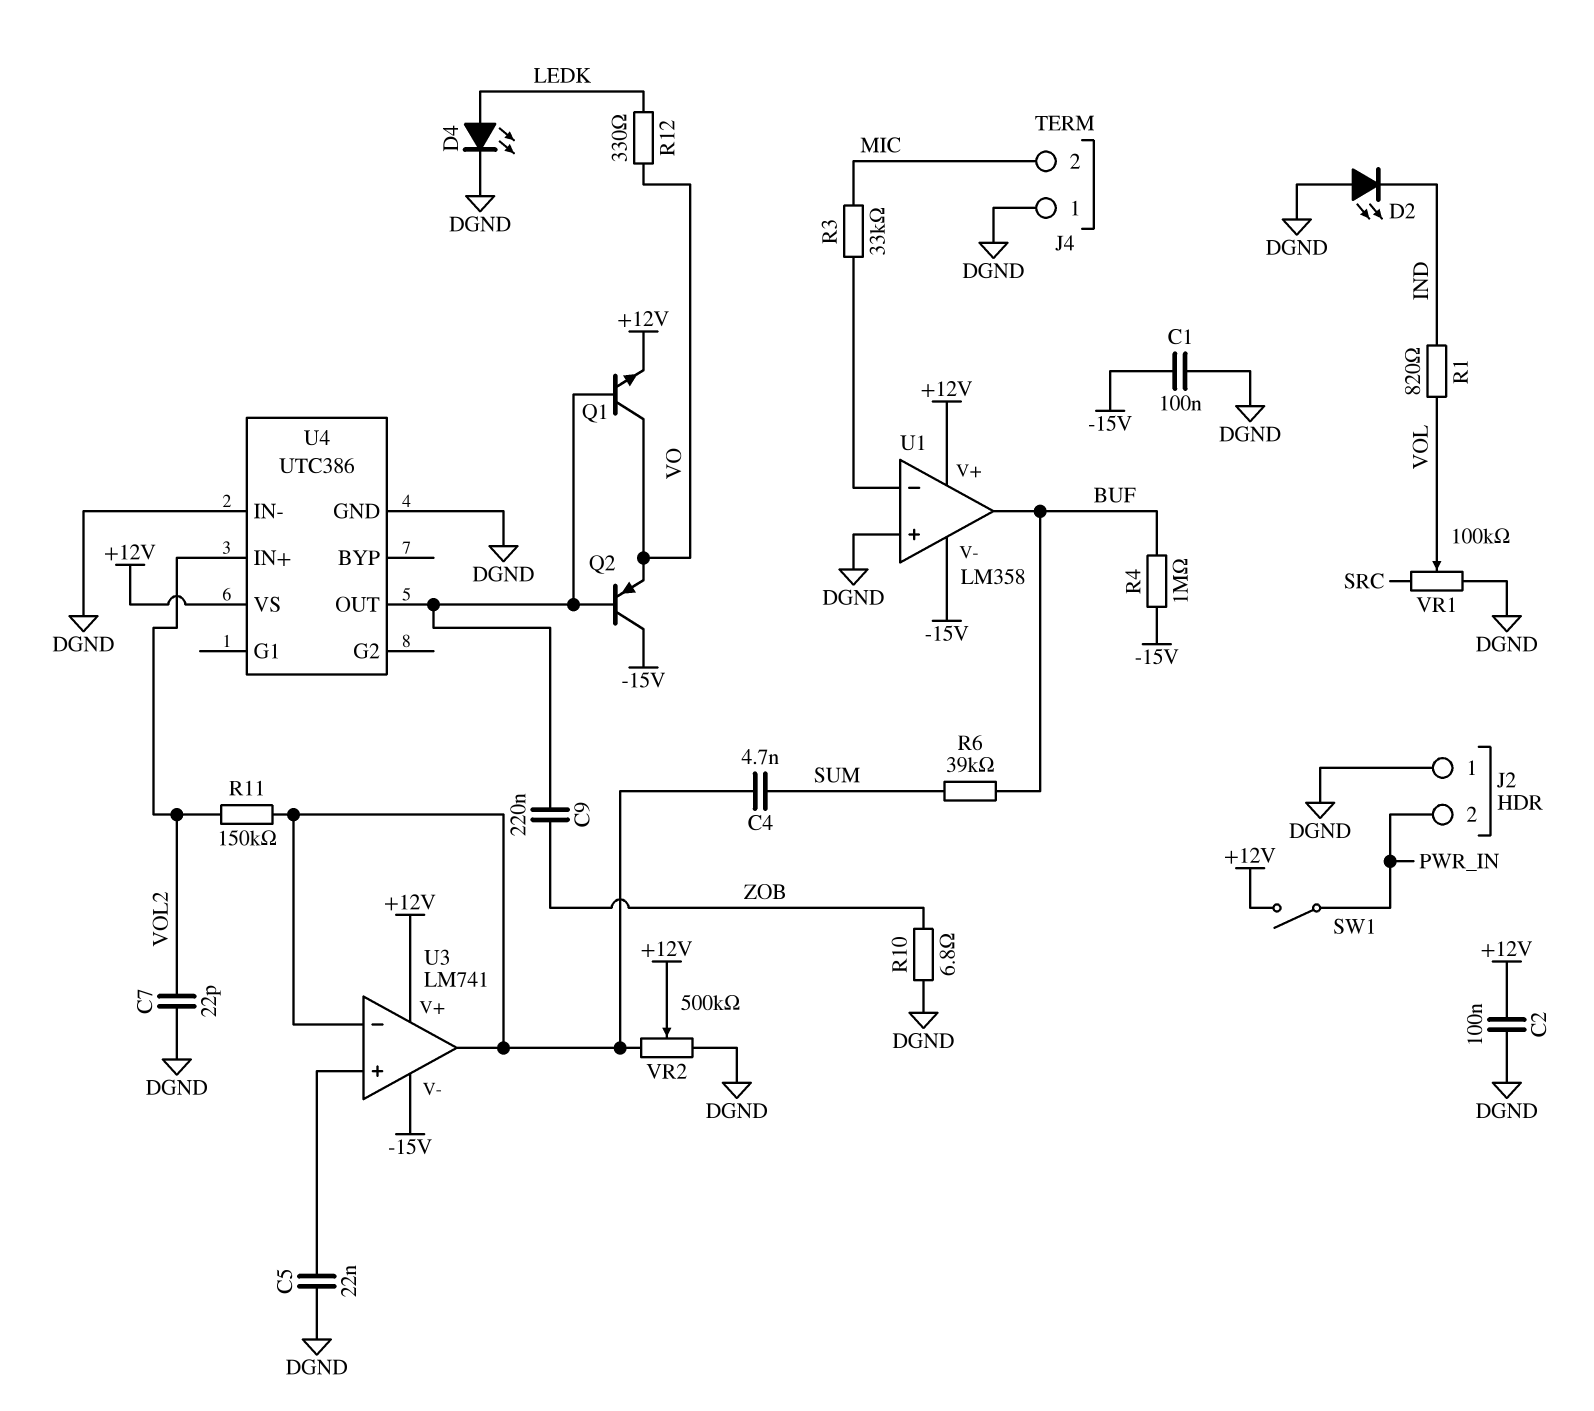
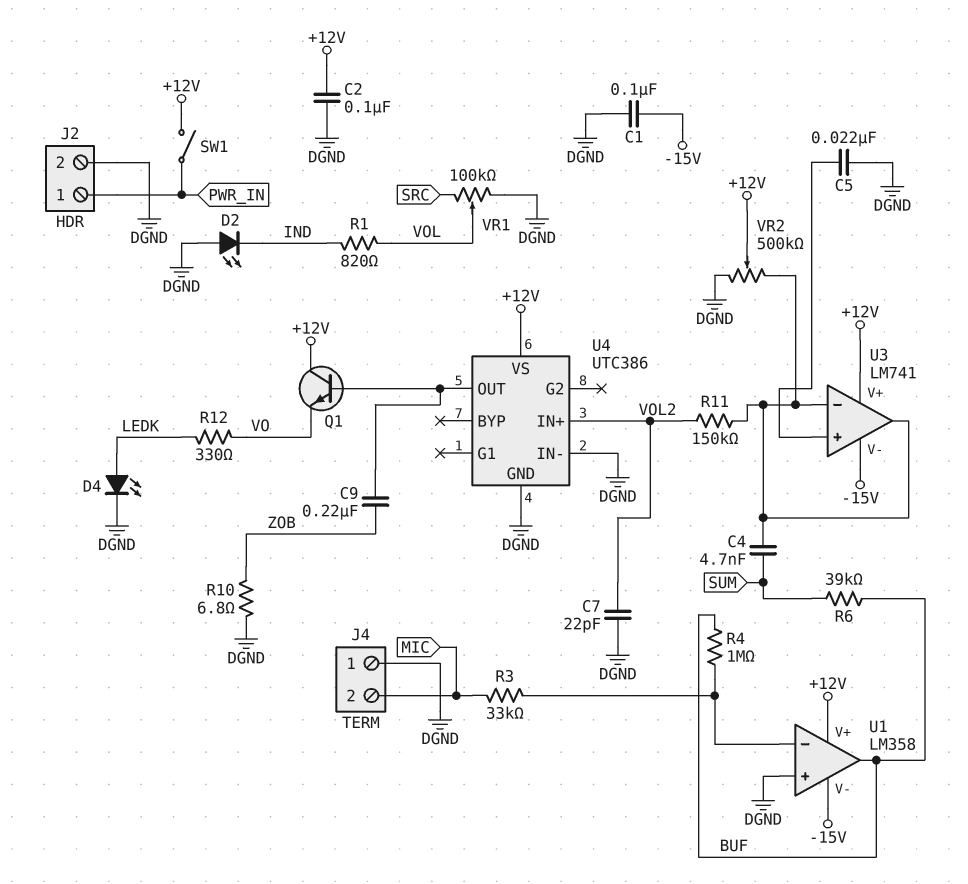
J2 pin 1: DGND -> PWR_IN
J2 pin 2: PWR_IN -> DGND
Q1: NPN (B U4/OUT, C VO, E +12V) -> NPN (B U4/OUT, C +12V, E VO)
Q2: PNP (B U4/OUT, C -15V, E VO) -> none
R4: 1M (-15V, BUF) -> 1M (BUF, U1/in-)

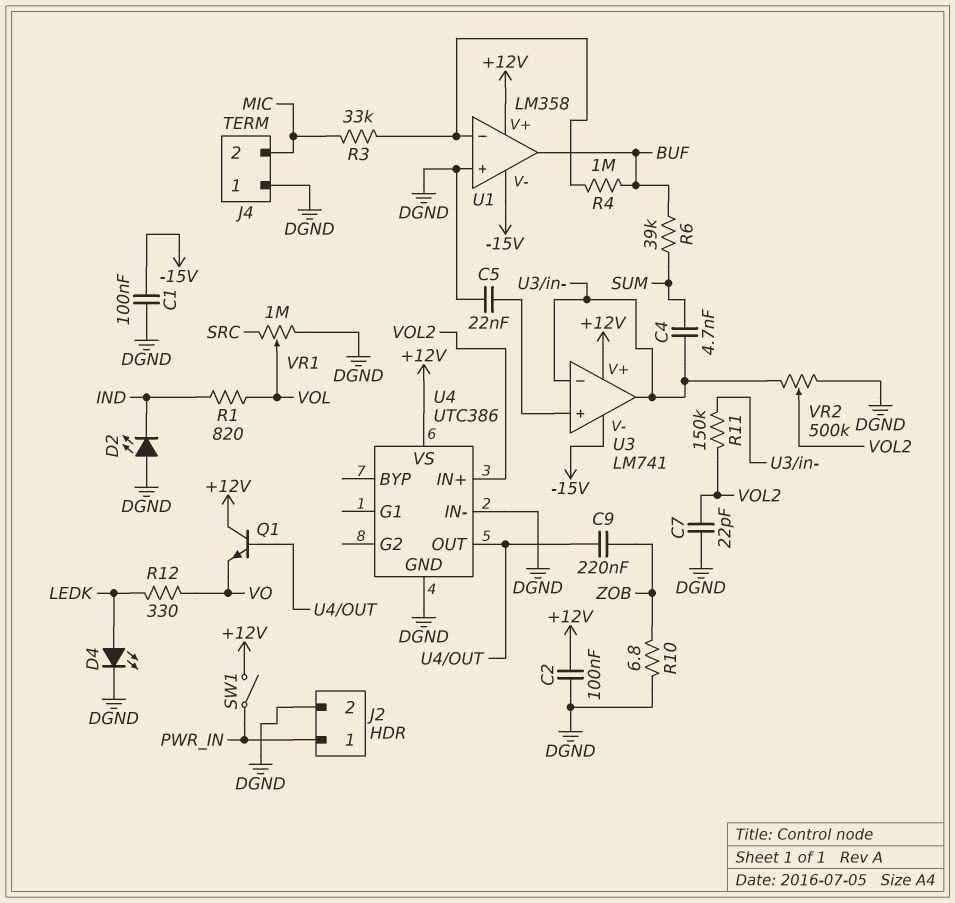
VR1: 100k (DGND, SRC, wiper VOL) -> 1M (DGND, SRC, wiper VOL)
VR2: 500k (DGND, U3/in-, wiper +12V) -> 500k (DGND, U3/in-, wiper VOL2)

